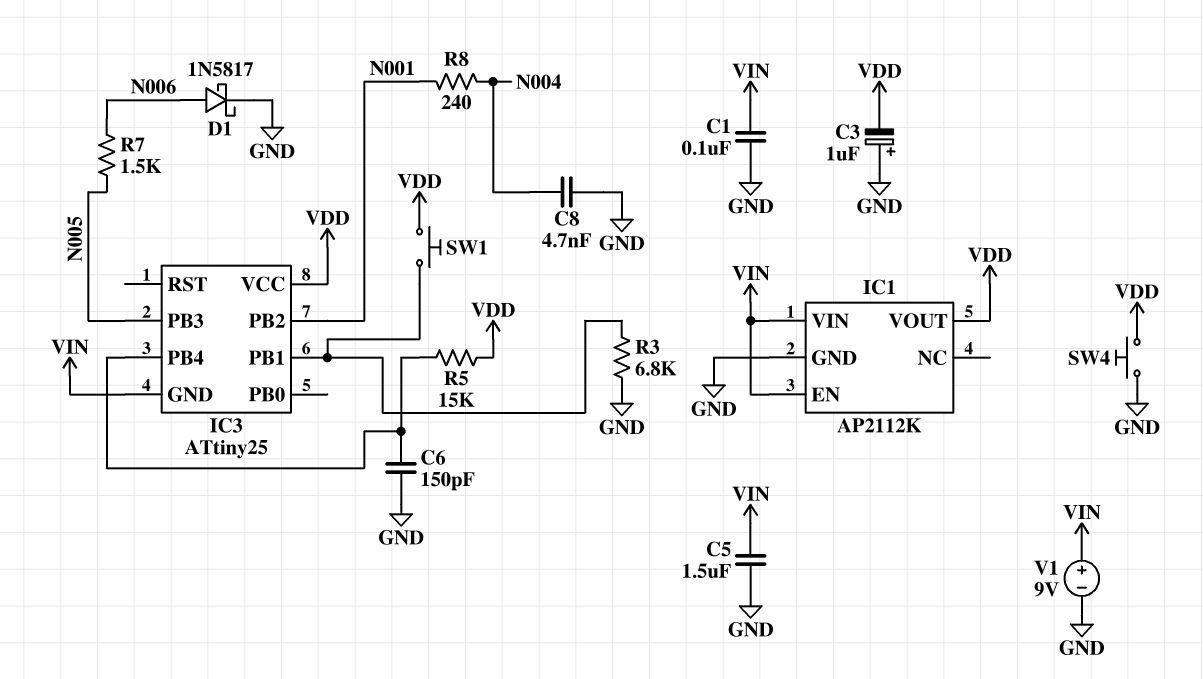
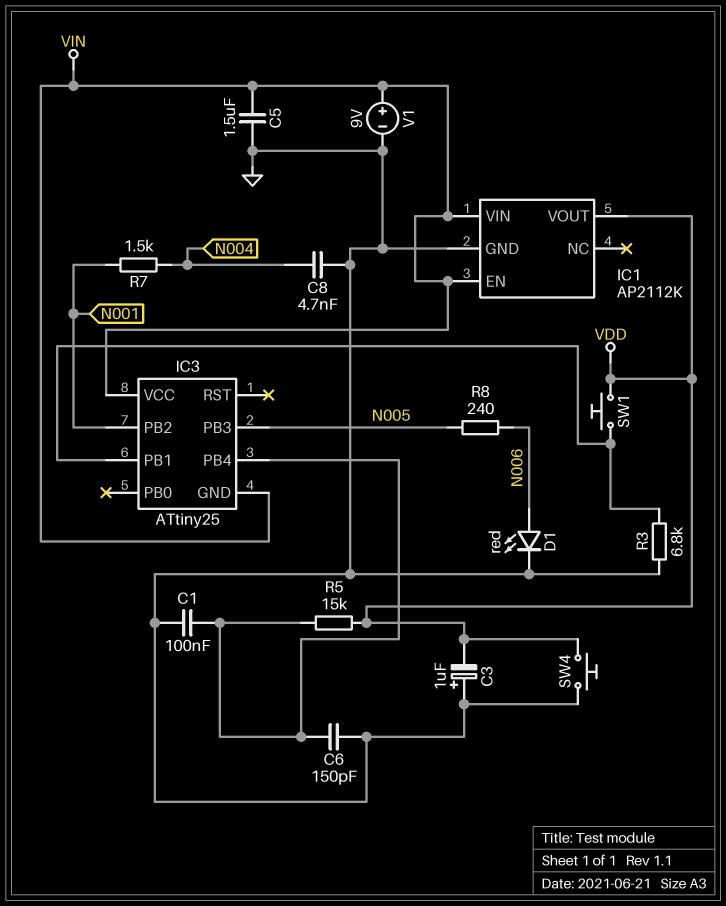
C1: 100nF (GND, VIN) -> 100nF (GND, IC3/PB4)
D1: schottky 1N5817 (A N006, K GND) -> LED red (A N006, K GND)
IC3 pin VCC: VDD -> VIN
R7: 1.5k (N005, N006) -> 1.5k (N001, N004)
R8: 240 (N001, N004) -> 240 (N005, N006)

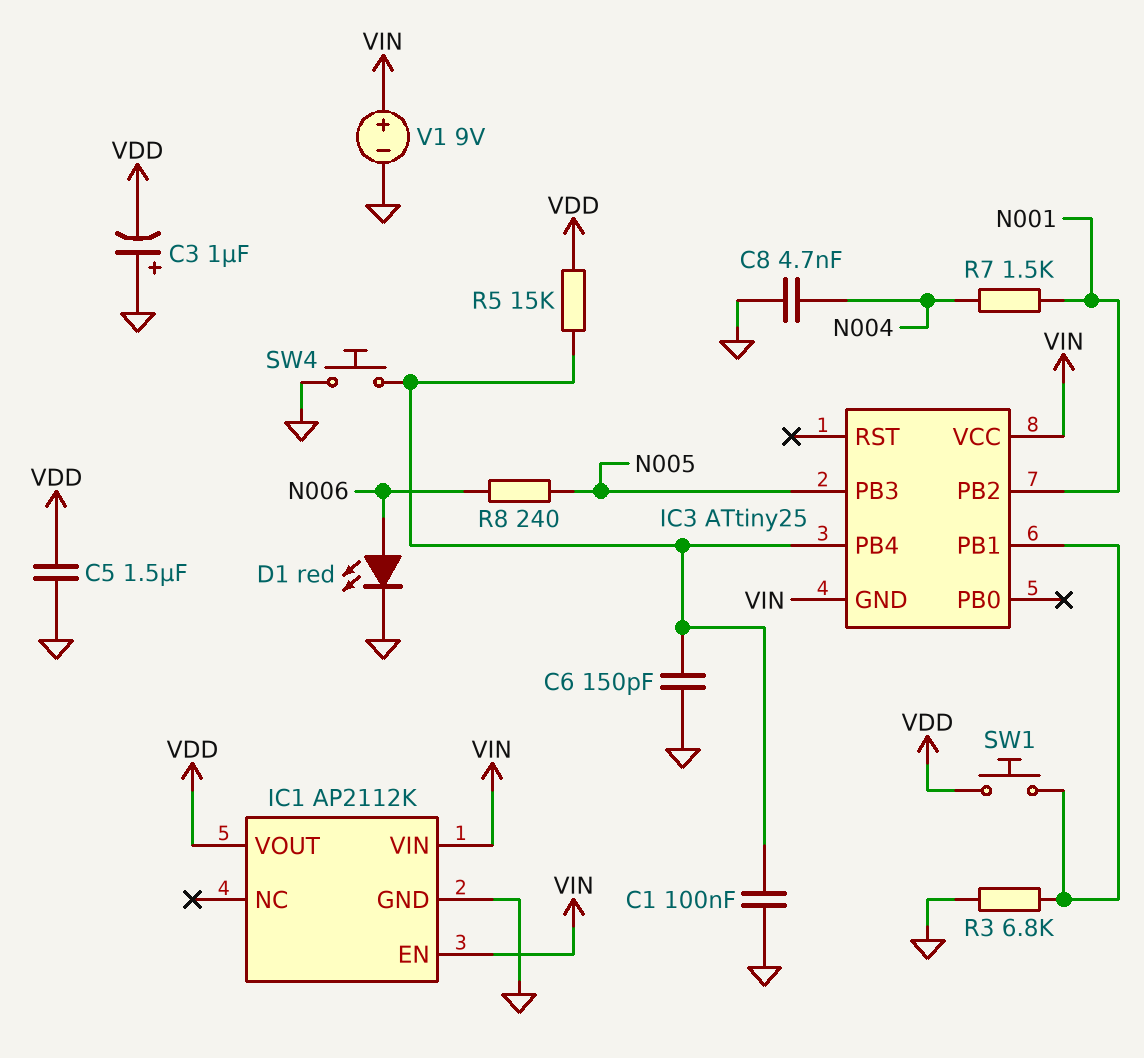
C5: 1.5uF (GND, VIN) -> 1.5uF (GND, VDD)
SW4: button (GND, VDD) -> button (GND, IC3/PB4)

